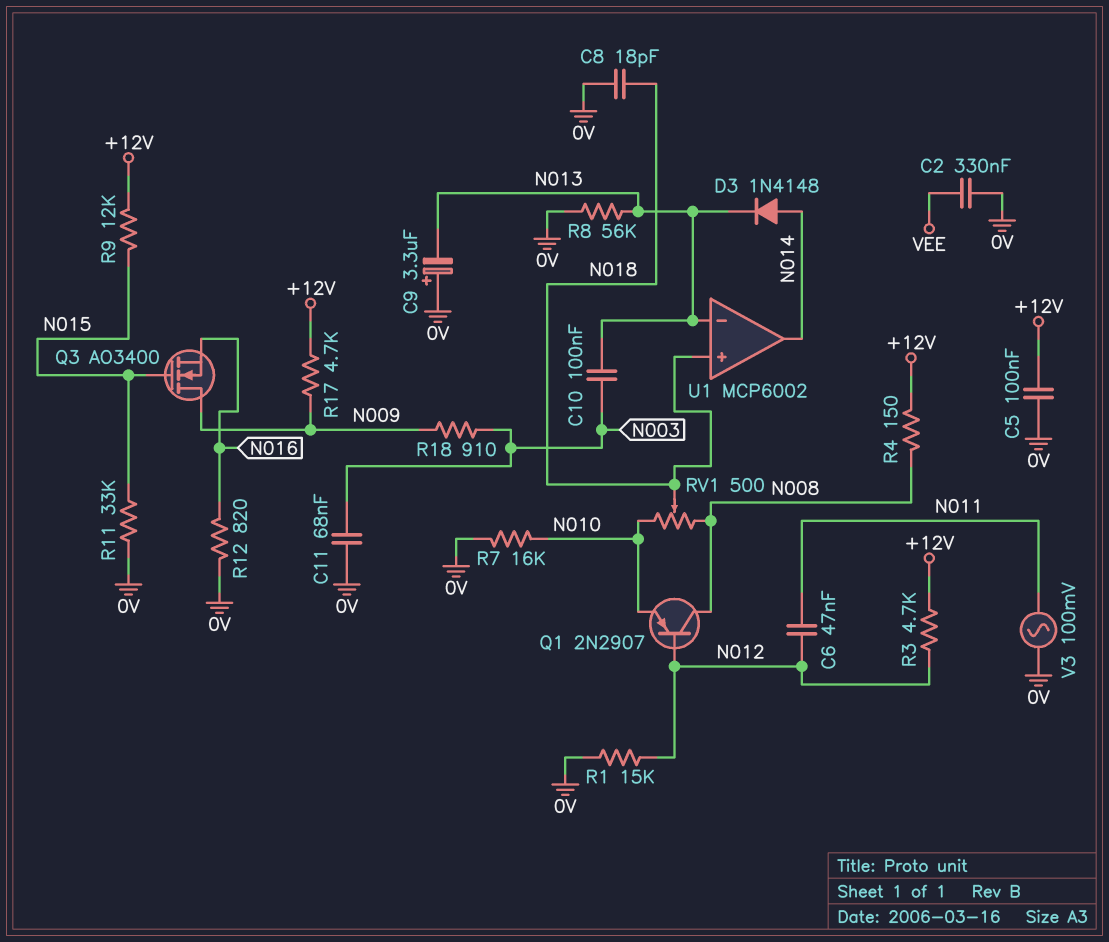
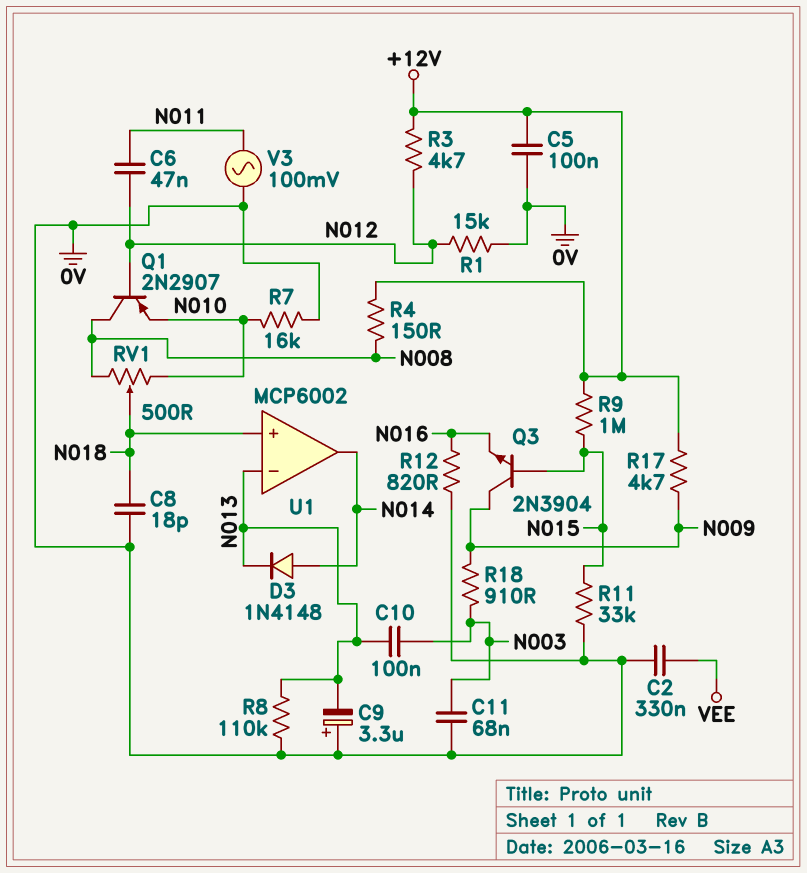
Q3: NMOS AO3400 (G N015, D N009, S N016) -> NPN 2N3904 (B N015, C N009, E N016)
R8: 56k (0V, N013) -> 110k (0V, N013)
R9: 12k (+12V, N015) -> 1M (+12V, N015)

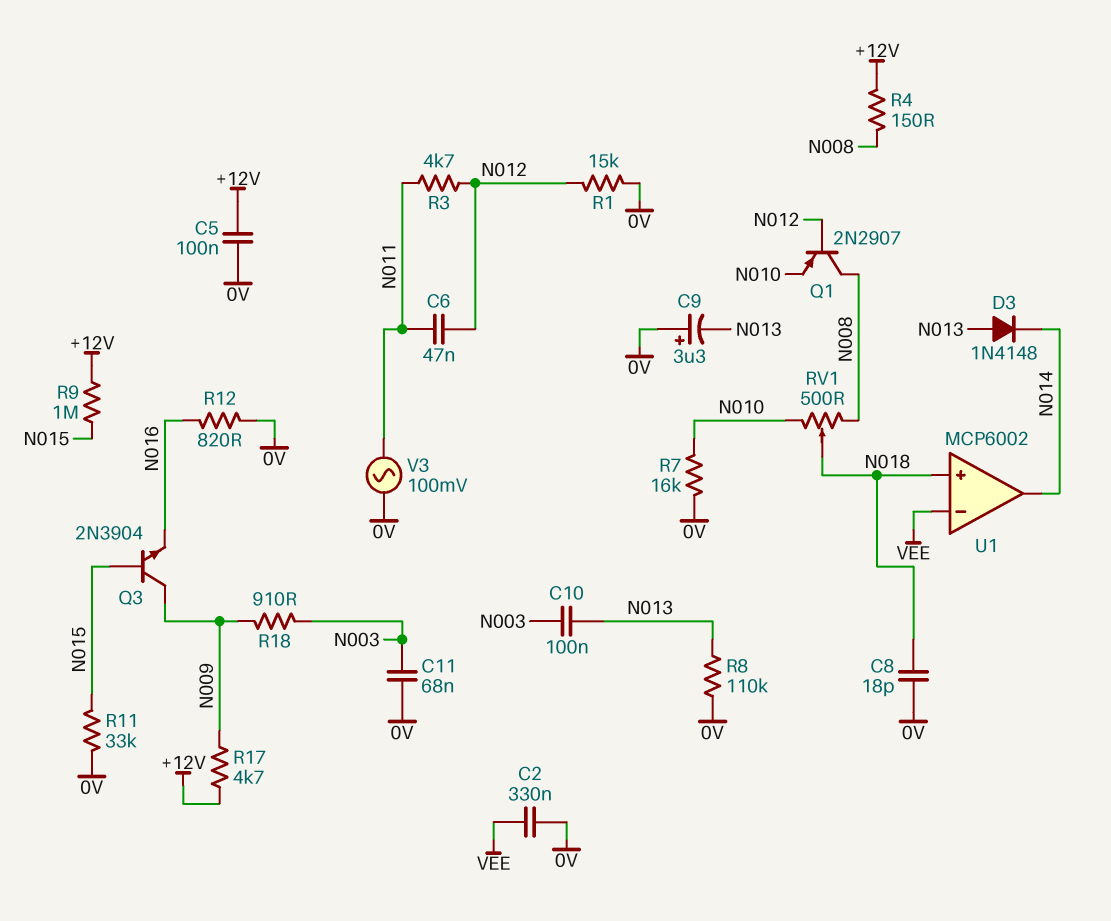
D3: diode 1N4148 (A N014, K N013) -> diode 1N4148 (A N013, K N014)
R3: 4.7k (+12V, N012) -> 4.7k (N011, N012)
U1 pin in-: N013 -> VEE

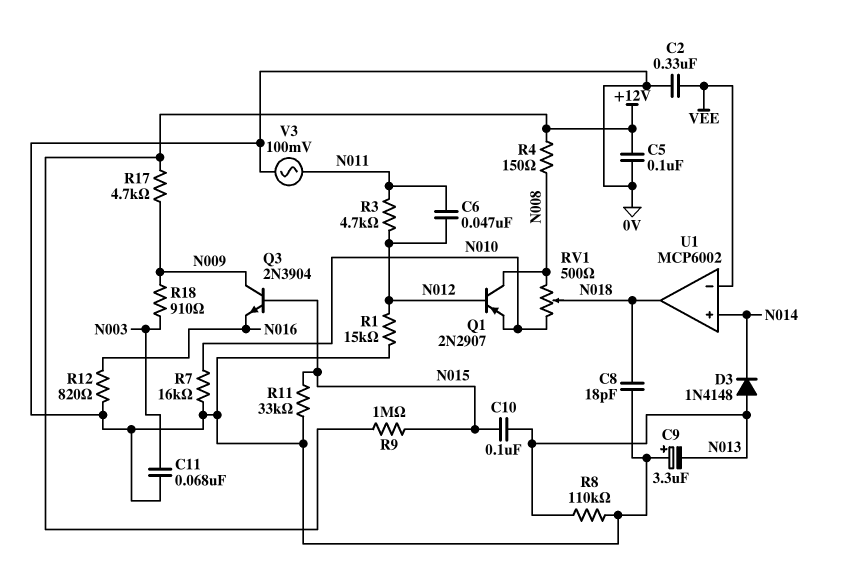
C10: 100nF (N003, N013) -> 100nF (N013, N015)
U1 pin in+: N018 -> N014
U1 pin out: N014 -> N018

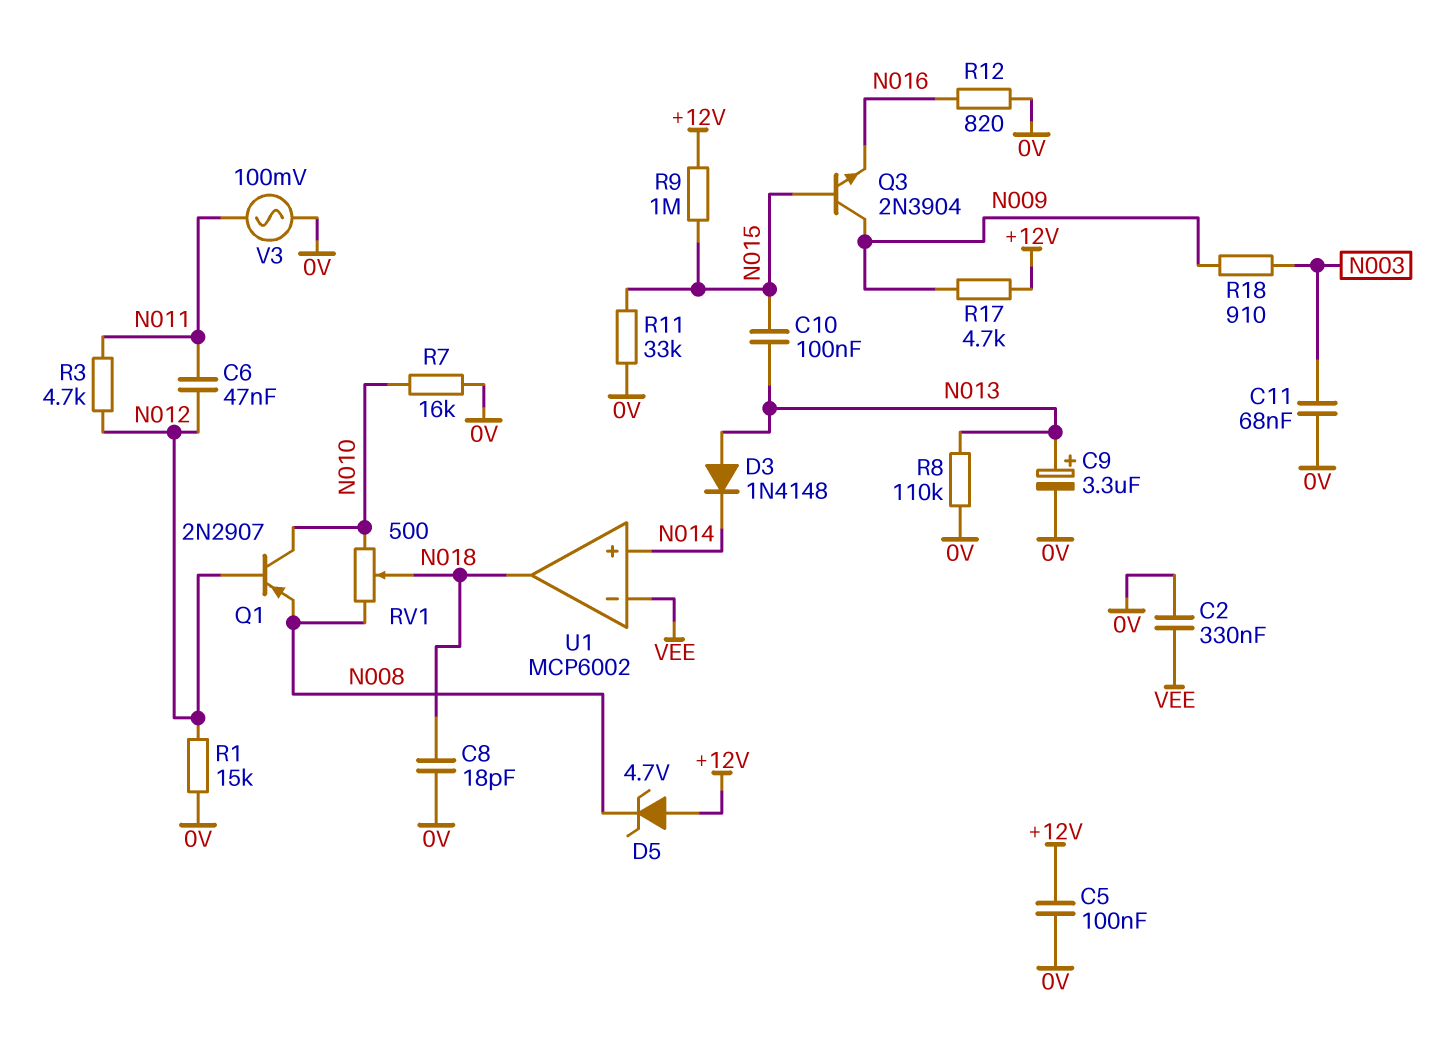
C9: 3.3uF (plus 0V, minus N013) -> 3.3uF (plus N013, minus 0V)
D5: none -> zener 4.7V (A +12V, K N008)
Q1: PNP 2N2907 (B N012, C N008, E N010) -> PNP 2N2907 (B N012, C N010, E N008)
R4: 150 (+12V, N008) -> none

